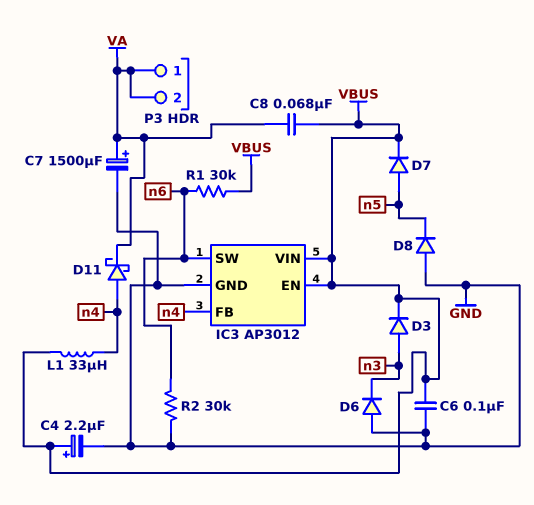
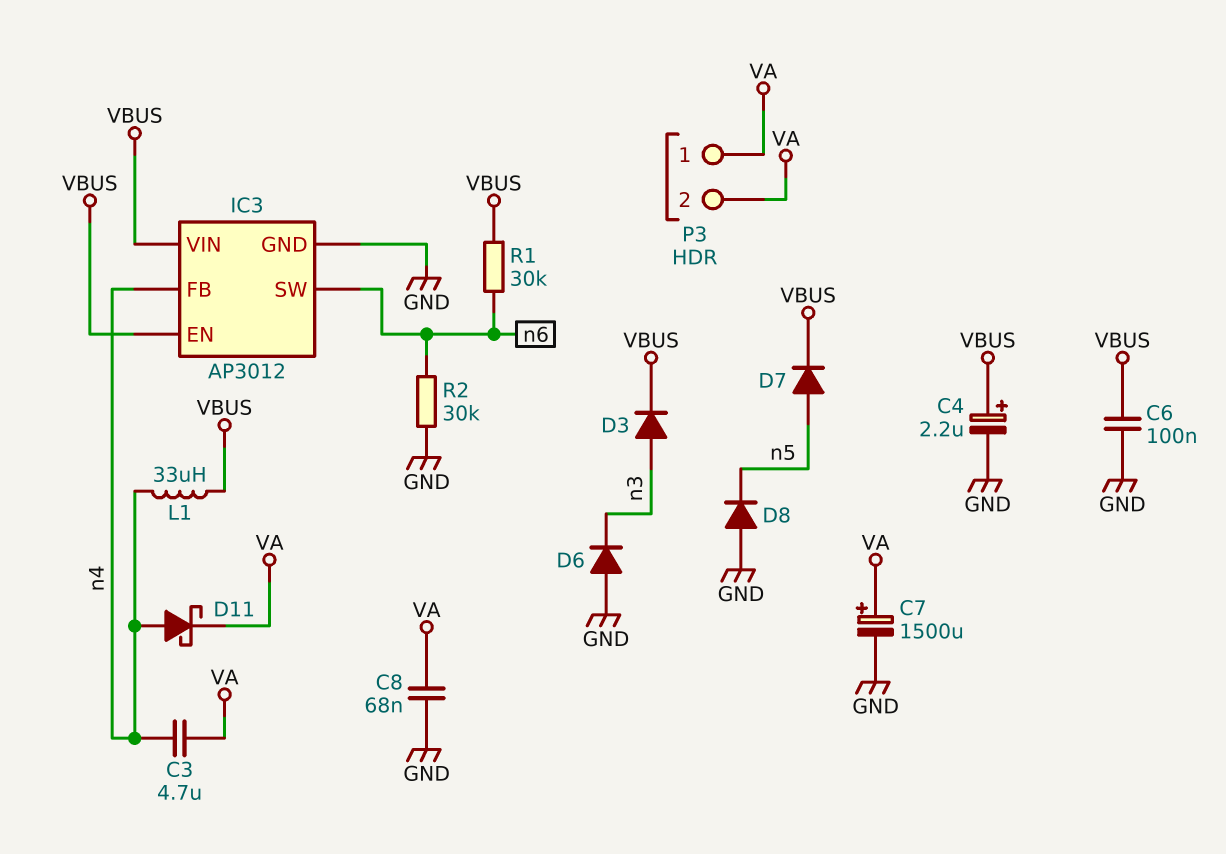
C3: none -> 4.7uF (VA, n4)
C8: 68nF (VA, VBUS) -> 68nF (GND, VA)

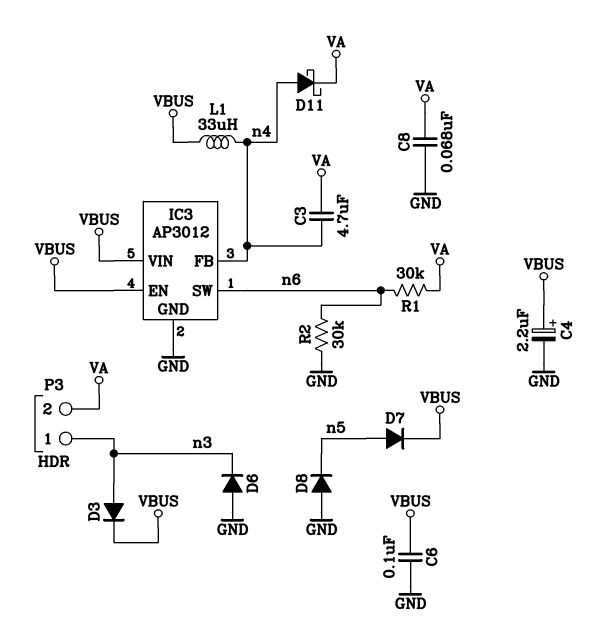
C7: 1500uF (plus VA, minus GND) -> none
P3 pin 1: VA -> n3
R1: 30k (VBUS, n6) -> 30k (VA, n6)

